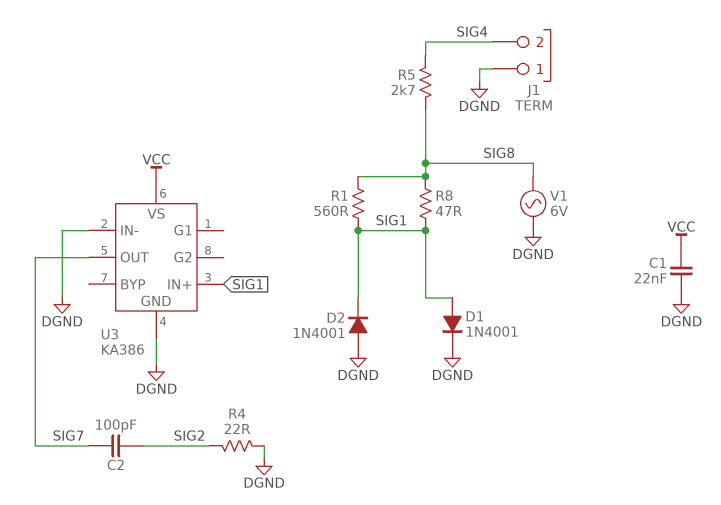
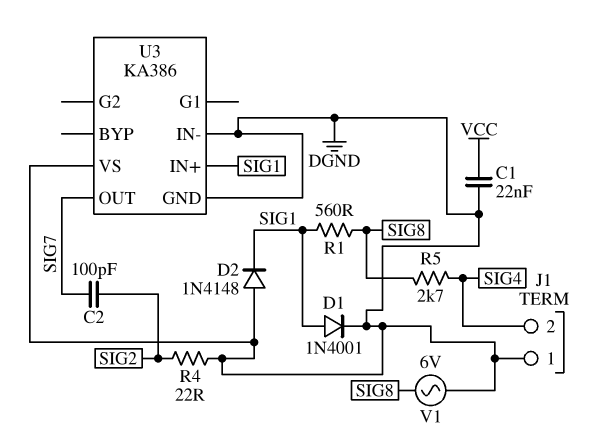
D2: diode 1N4001 (A DGND, K SIG1) -> diode 1N4148 (A DGND, K SIG1)
R8: 47 (SIG1, SIG8) -> none
U3 pin VS: VCC -> DGND

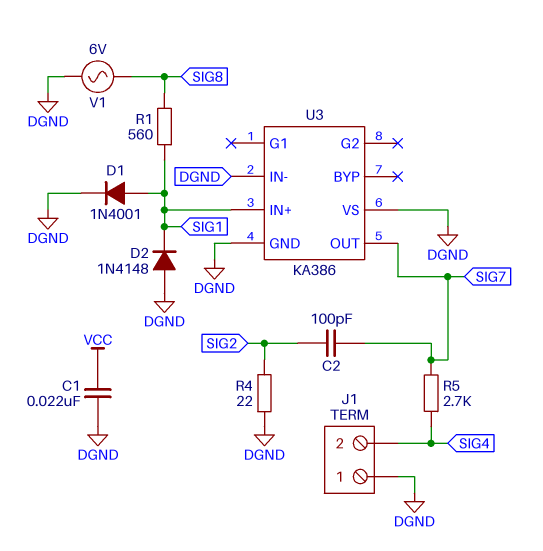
R5: 2.7k (SIG4, SIG8) -> 2.7k (SIG4, SIG7)

